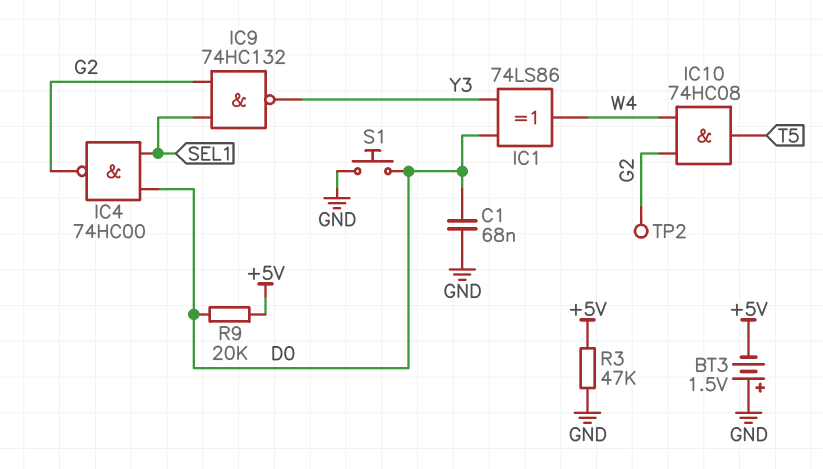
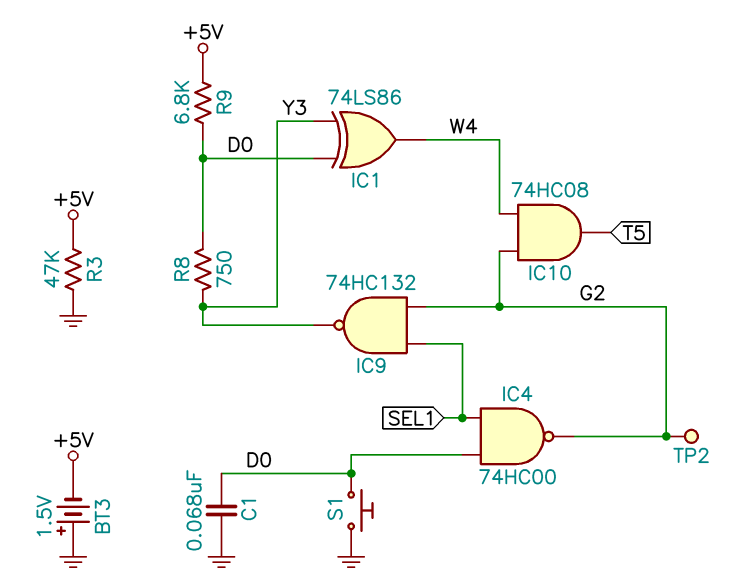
R8: none -> 750 (D0, Y3)
R9: 20k (+5V, D0) -> 6.8k (+5V, D0)

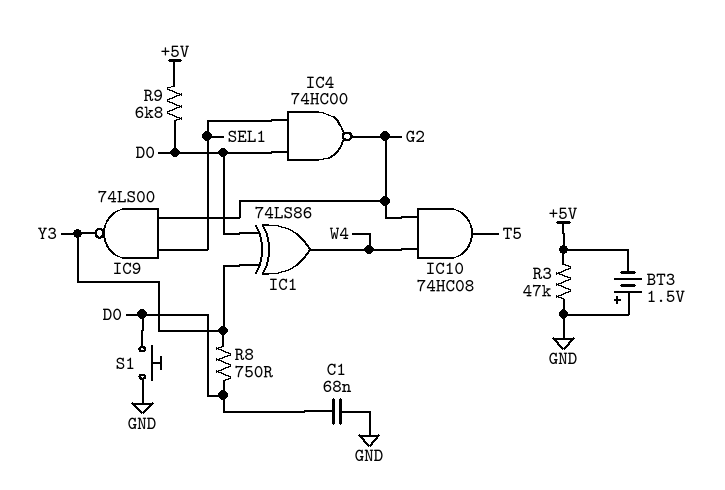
IC9: NAND 74HC132 (in G2, in SEL1, out Y3) -> NAND 74LS00 (in G2, in SEL1, out Y3)
TP2: test point (G2) -> none

